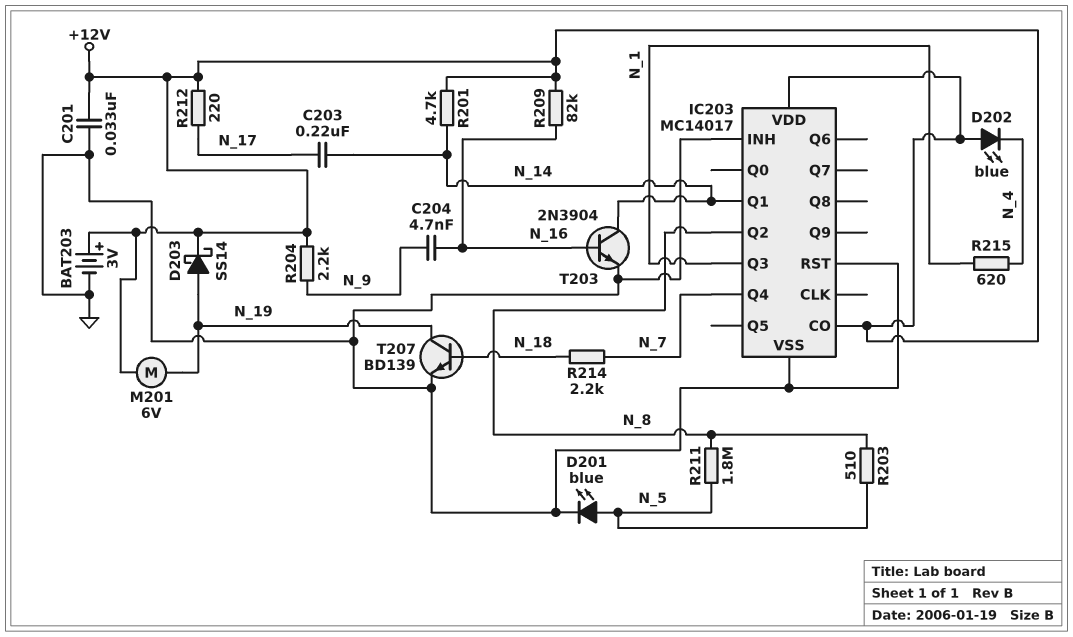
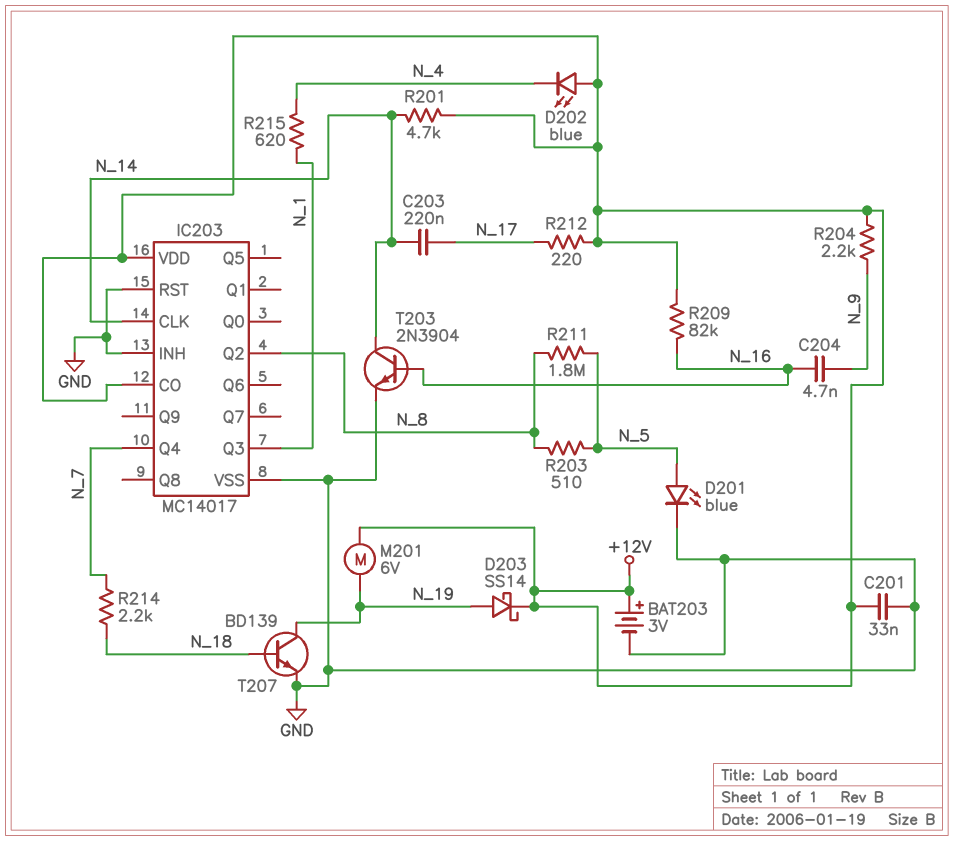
IC203 pin CLK: none -> N_14
IC203 pin Q1: N_14 -> none

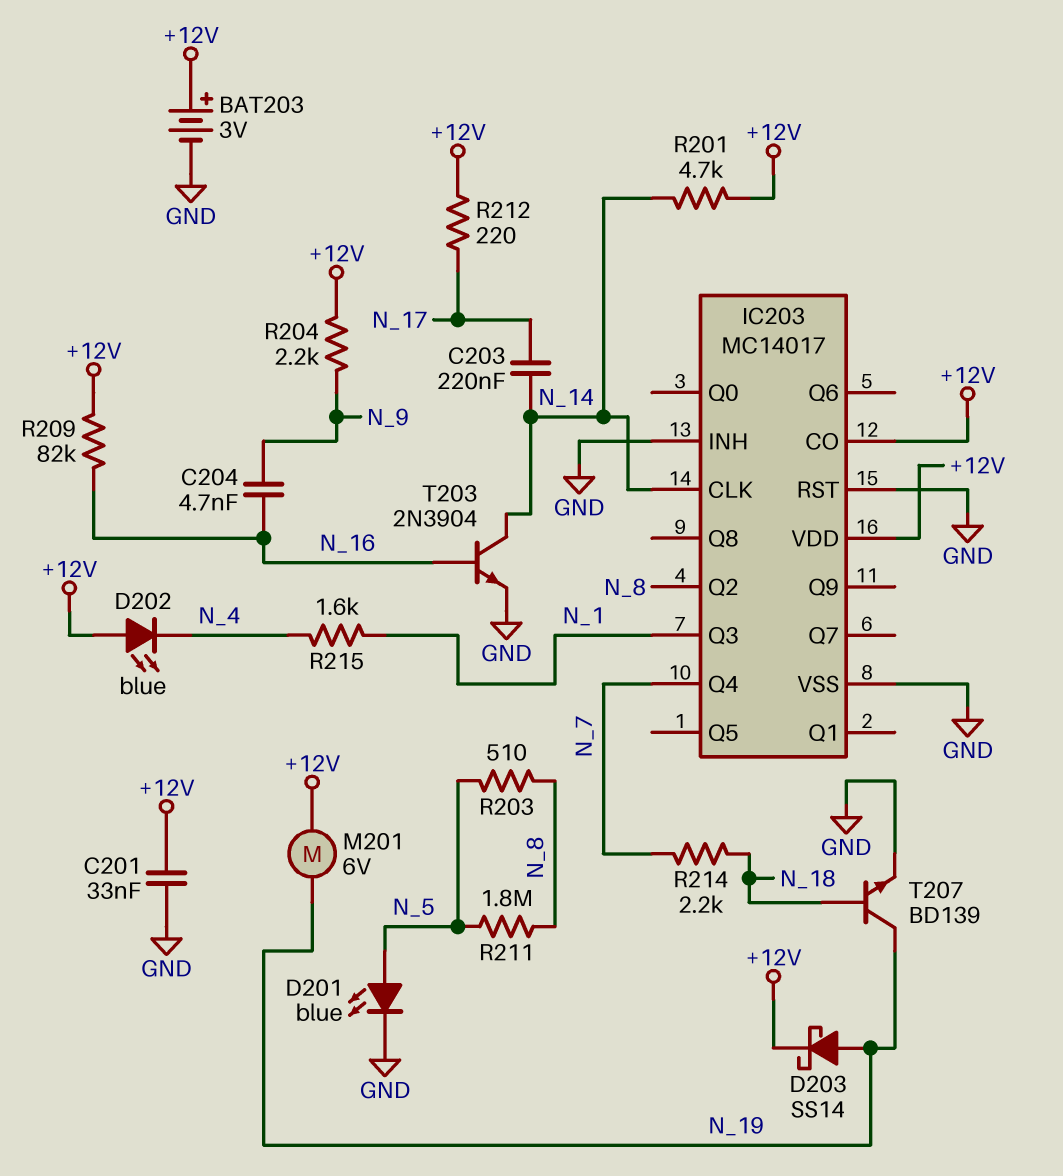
R215: 620 (N_1, N_4) -> 1.6k (N_1, N_4)

